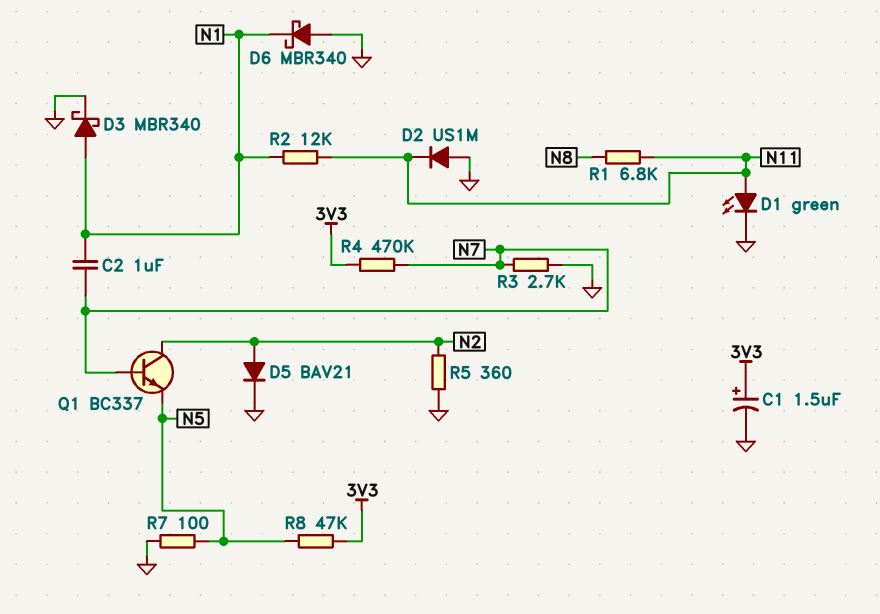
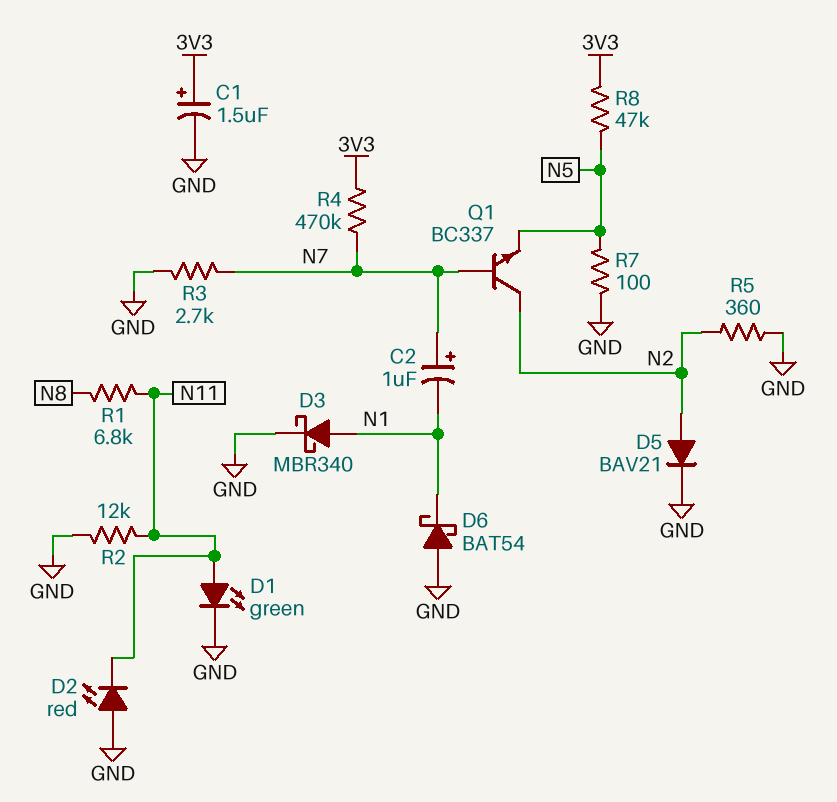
C2: 1uF (N1, N7) -> 1uF (plus N7, minus N1)
D2: diode US1M (A GND, K N11) -> LED red (A GND, K N11)
D6: schottky MBR340 (A GND, K N1) -> schottky BAT54 (A GND, K N1)
R2: 12k (N1, N11) -> 12k (GND, N11)

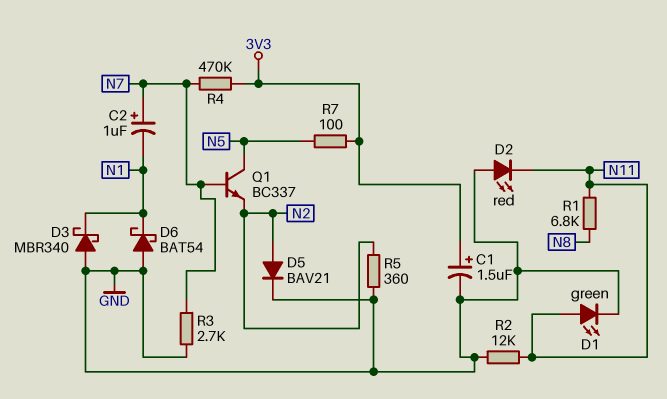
D3: schottky MBR340 (A N1, K GND) -> schottky MBR340 (A GND, K N1)
Q1: NPN BC337 (B N7, C N2, E N5) -> NPN BC337 (B N7, C N5, E N2)
R7: 100 (GND, N5) -> 100 (3V3, N5)
R8: 47k (3V3, N5) -> none

